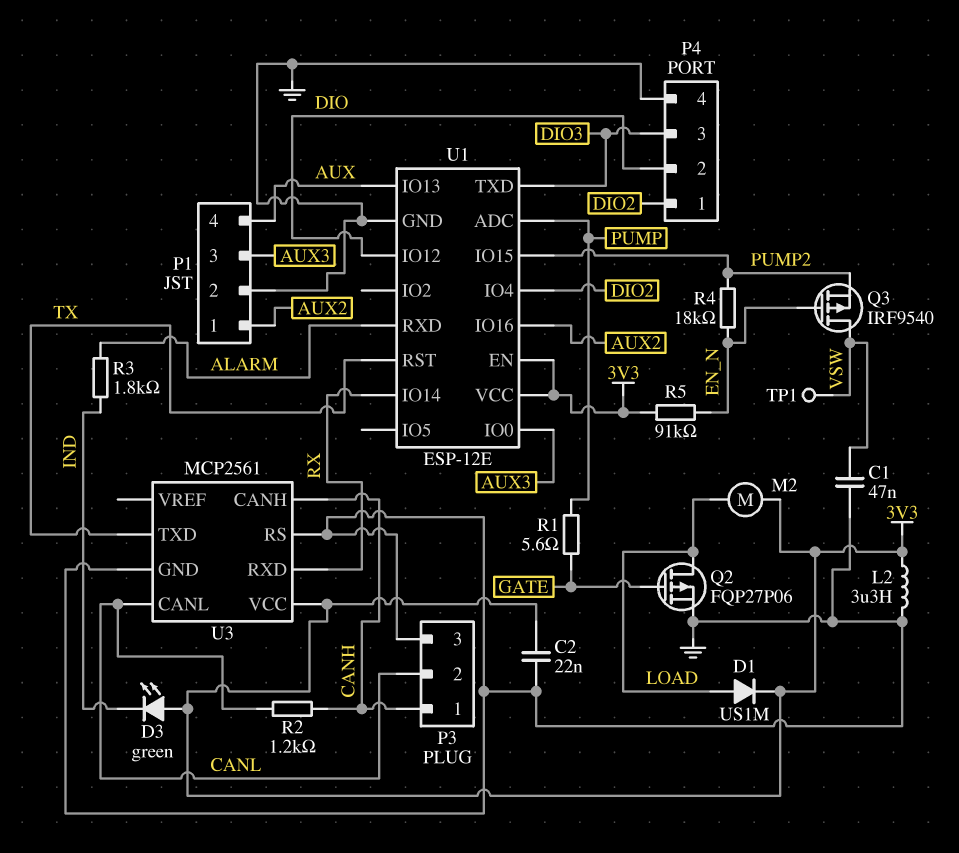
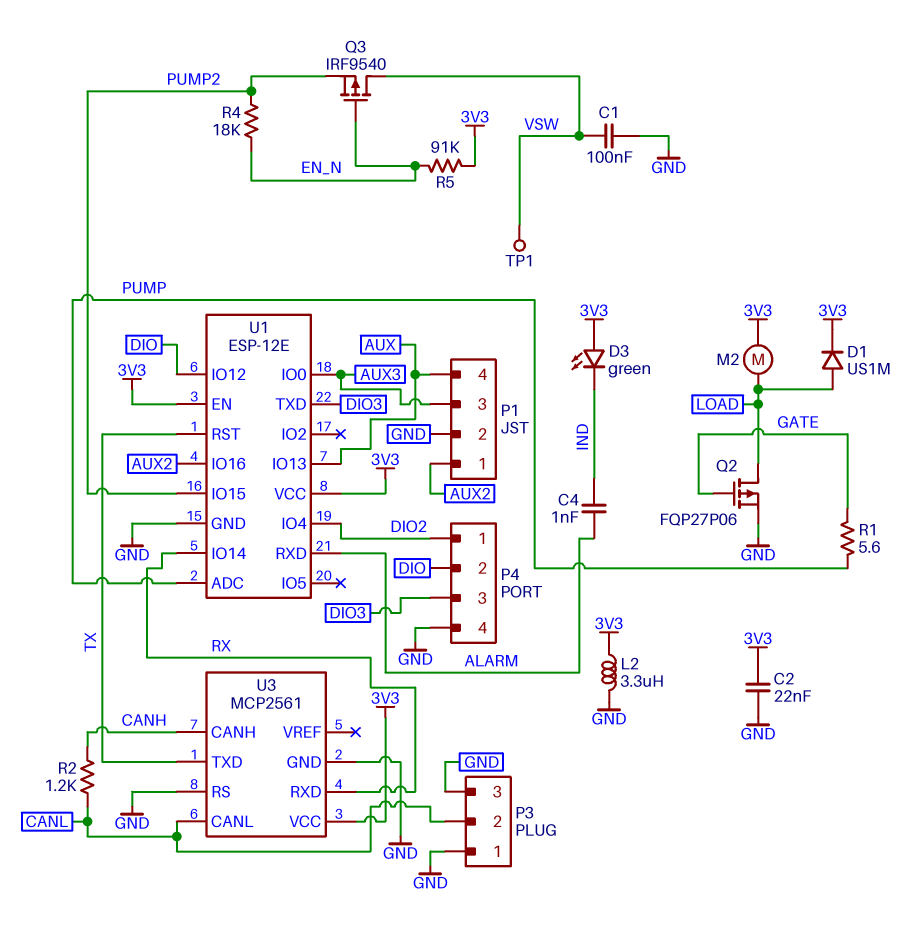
C1: 47nF (GND, VSW) -> 100nF (GND, VSW)
C4: none -> 1nF (ALARM, IND)
P3 pin 1: CANH -> GND
R3: 1.8k (ALARM, IND) -> none

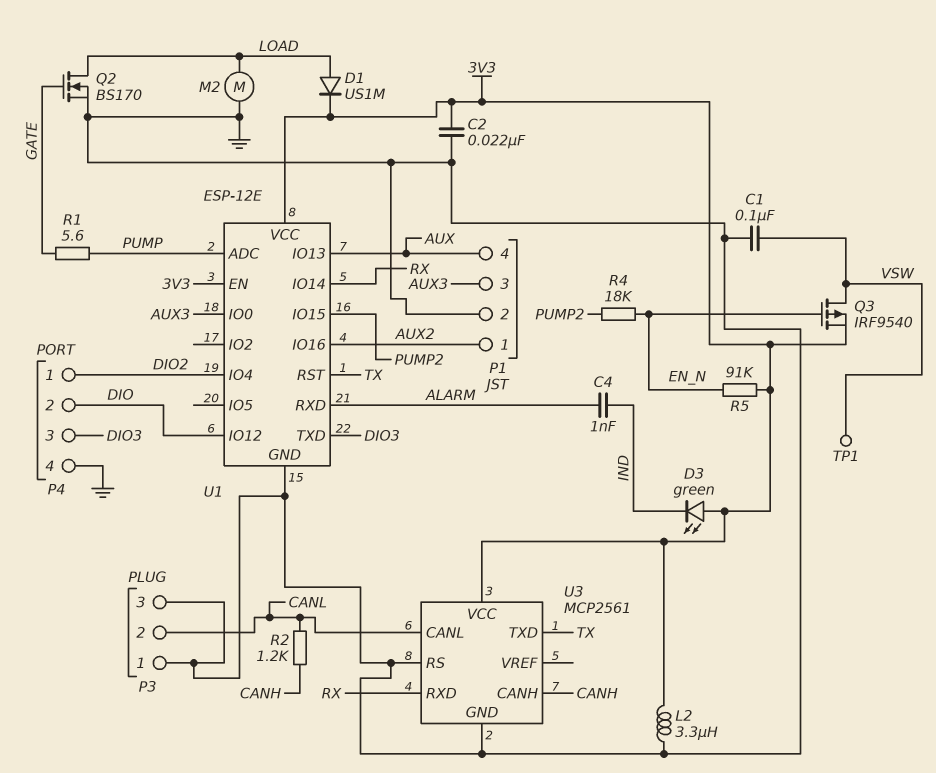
M2: motor (3V3, LOAD) -> motor (GND, LOAD)
Q2: PMOS FQP27P06 (G GATE, D LOAD, S GND) -> NMOS BS170 (G GATE, D LOAD, S GND)
Q3: PMOS IRF9540 (G EN_N, D VSW, S PUMP2) -> PMOS IRF9540 (G EN_N, D VSW, S 3V3)

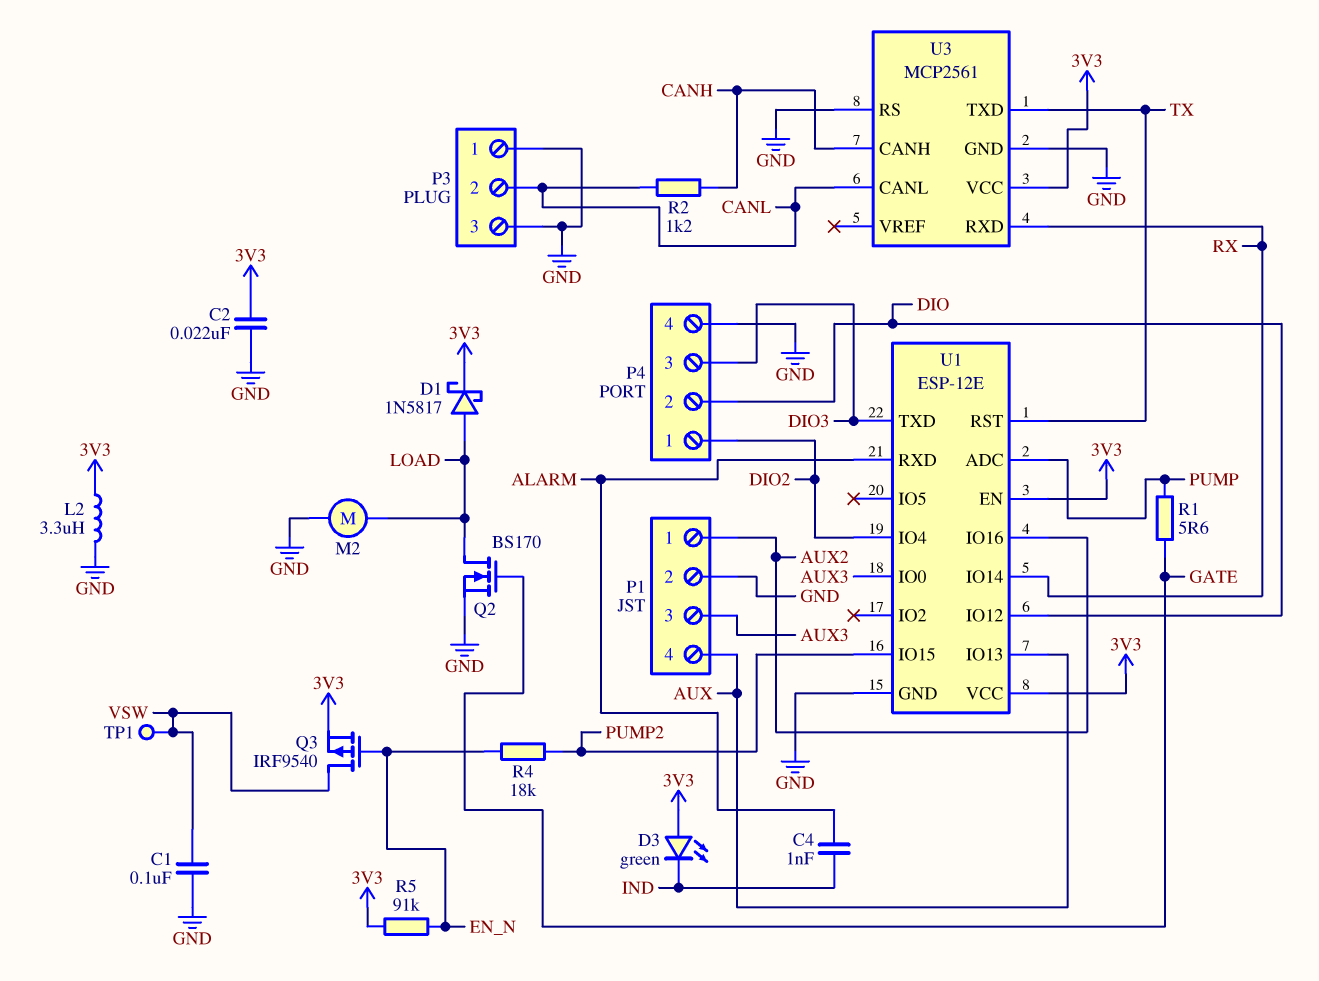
D1: diode US1M (A LOAD, K 3V3) -> schottky 1N5817 (A LOAD, K 3V3)

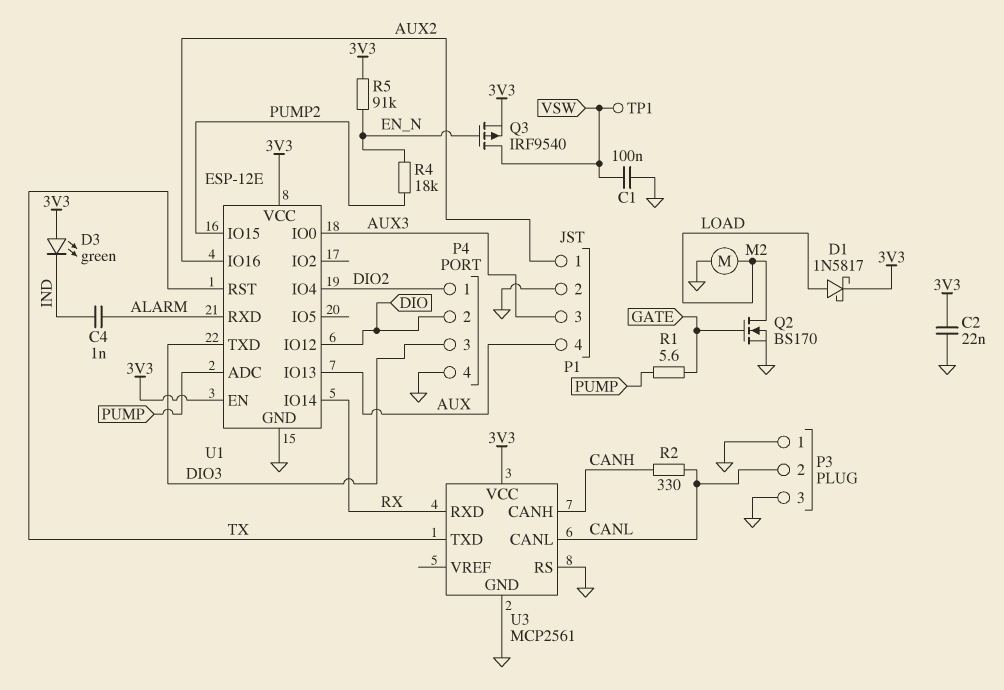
L2: 3.3uH (3V3, GND) -> none
R2: 1.2k (CANH, CANL) -> 330 (CANH, CANL)

